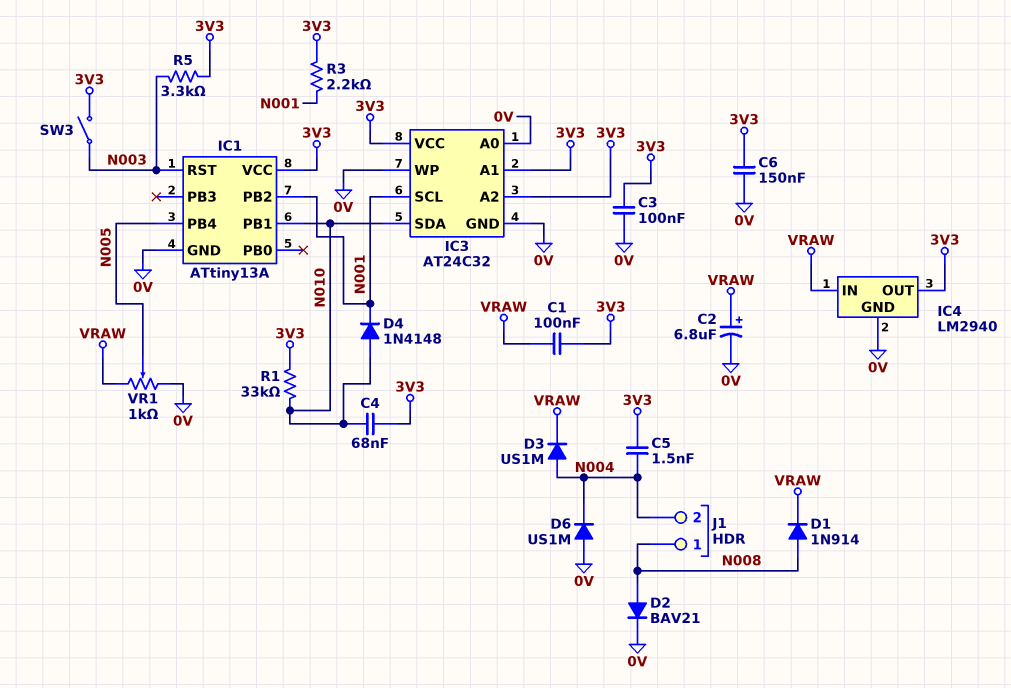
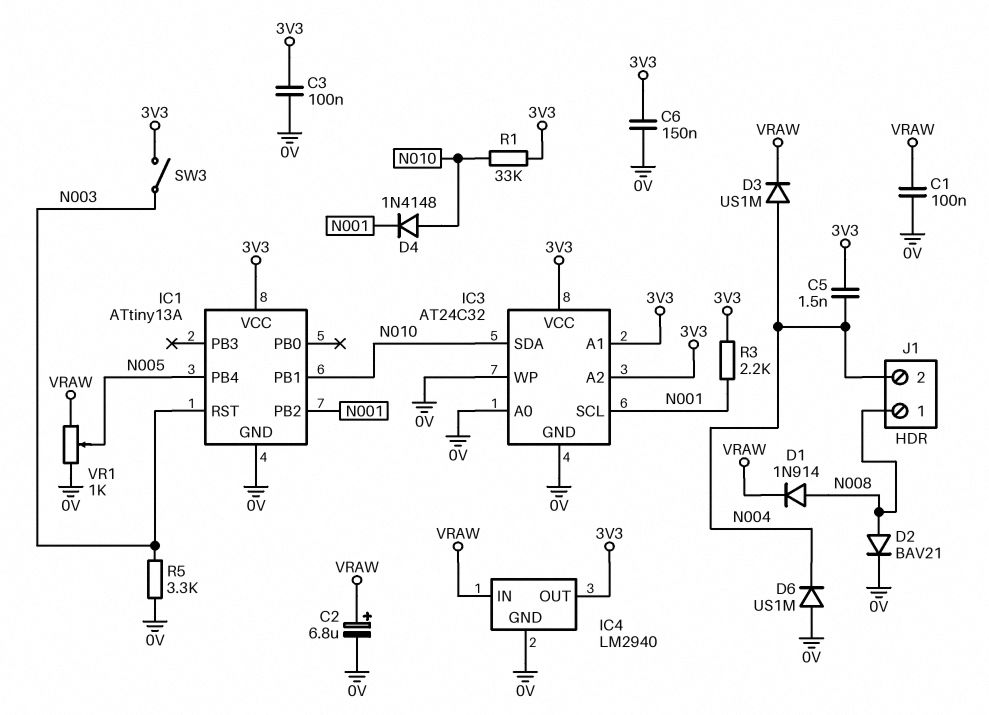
C1: 100nF (3V3, VRAW) -> 100nF (0V, VRAW)
C4: 68nF (3V3, N010) -> none
R5: 3.3k (3V3, N003) -> 3.3k (0V, N003)

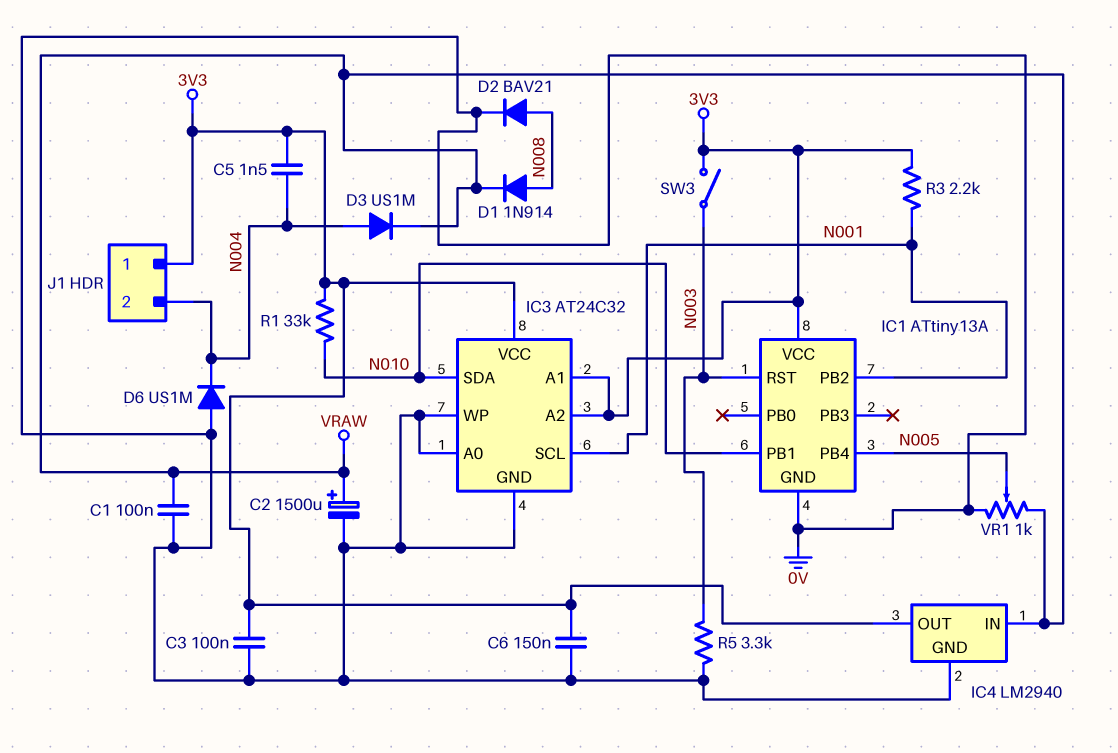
C2: 6.8uF (plus VRAW, minus 0V) -> 1500uF (plus VRAW, minus 0V)
D4: diode 1N4148 (A N010, K N001) -> none
J1 pin 1: N008 -> 3V3

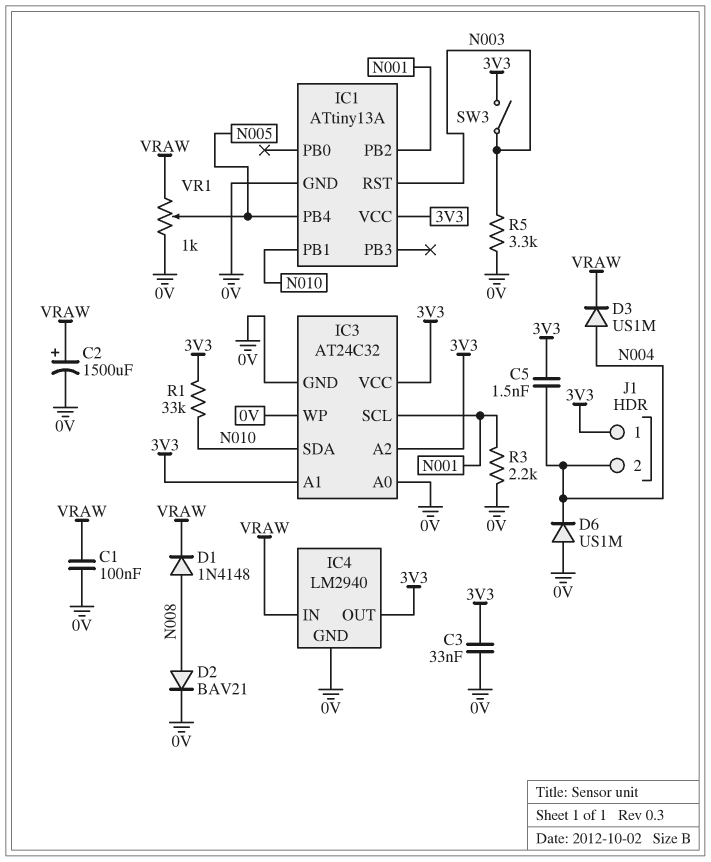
C3: 100nF (0V, 3V3) -> 33nF (0V, 3V3)
C6: 150nF (0V, 3V3) -> none
D1: diode 1N914 (A N008, K VRAW) -> diode 1N4148 (A N008, K VRAW)
R3: 2.2k (3V3, N001) -> 2.2k (0V, N001)

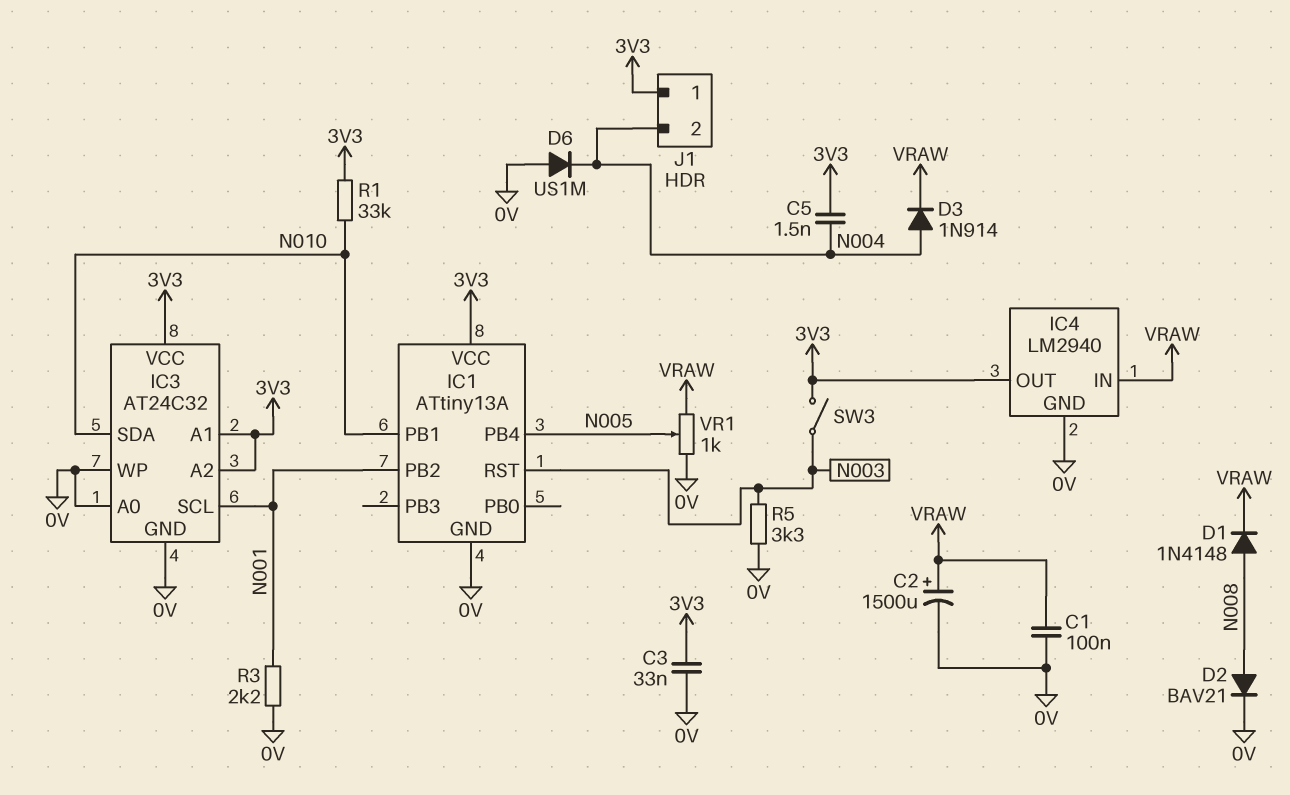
D3: diode US1M (A N004, K VRAW) -> diode 1N914 (A N004, K VRAW)

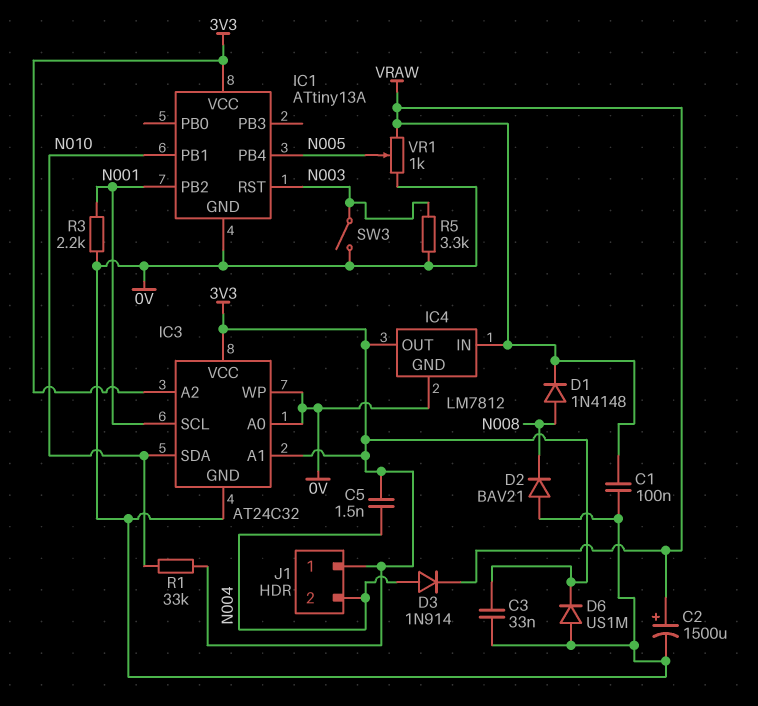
D2: diode BAV21 (A N008, K 0V) -> diode BAV21 (A 0V, K N008)
D6: diode US1M (A 0V, K N004) -> diode US1M (A 0V, K 3V3)
IC4: LM2940 -> LM7812
SW3: switch (3V3, N003) -> switch (0V, N003)

